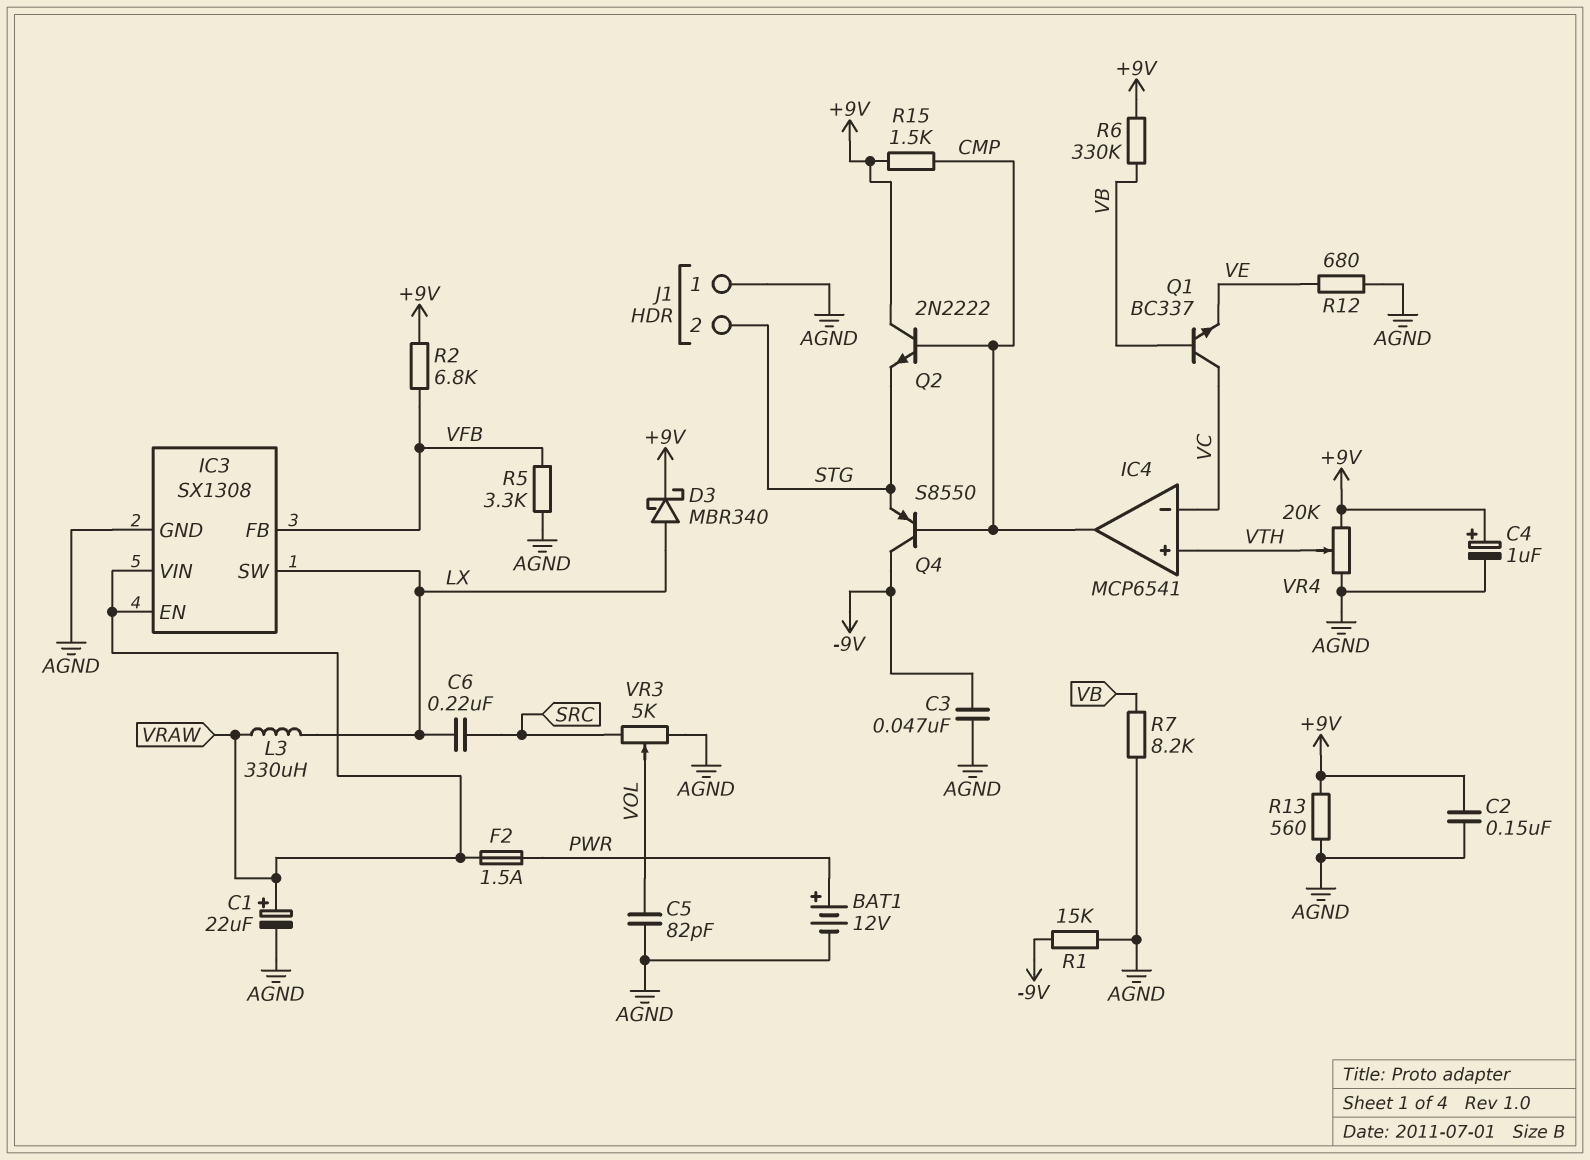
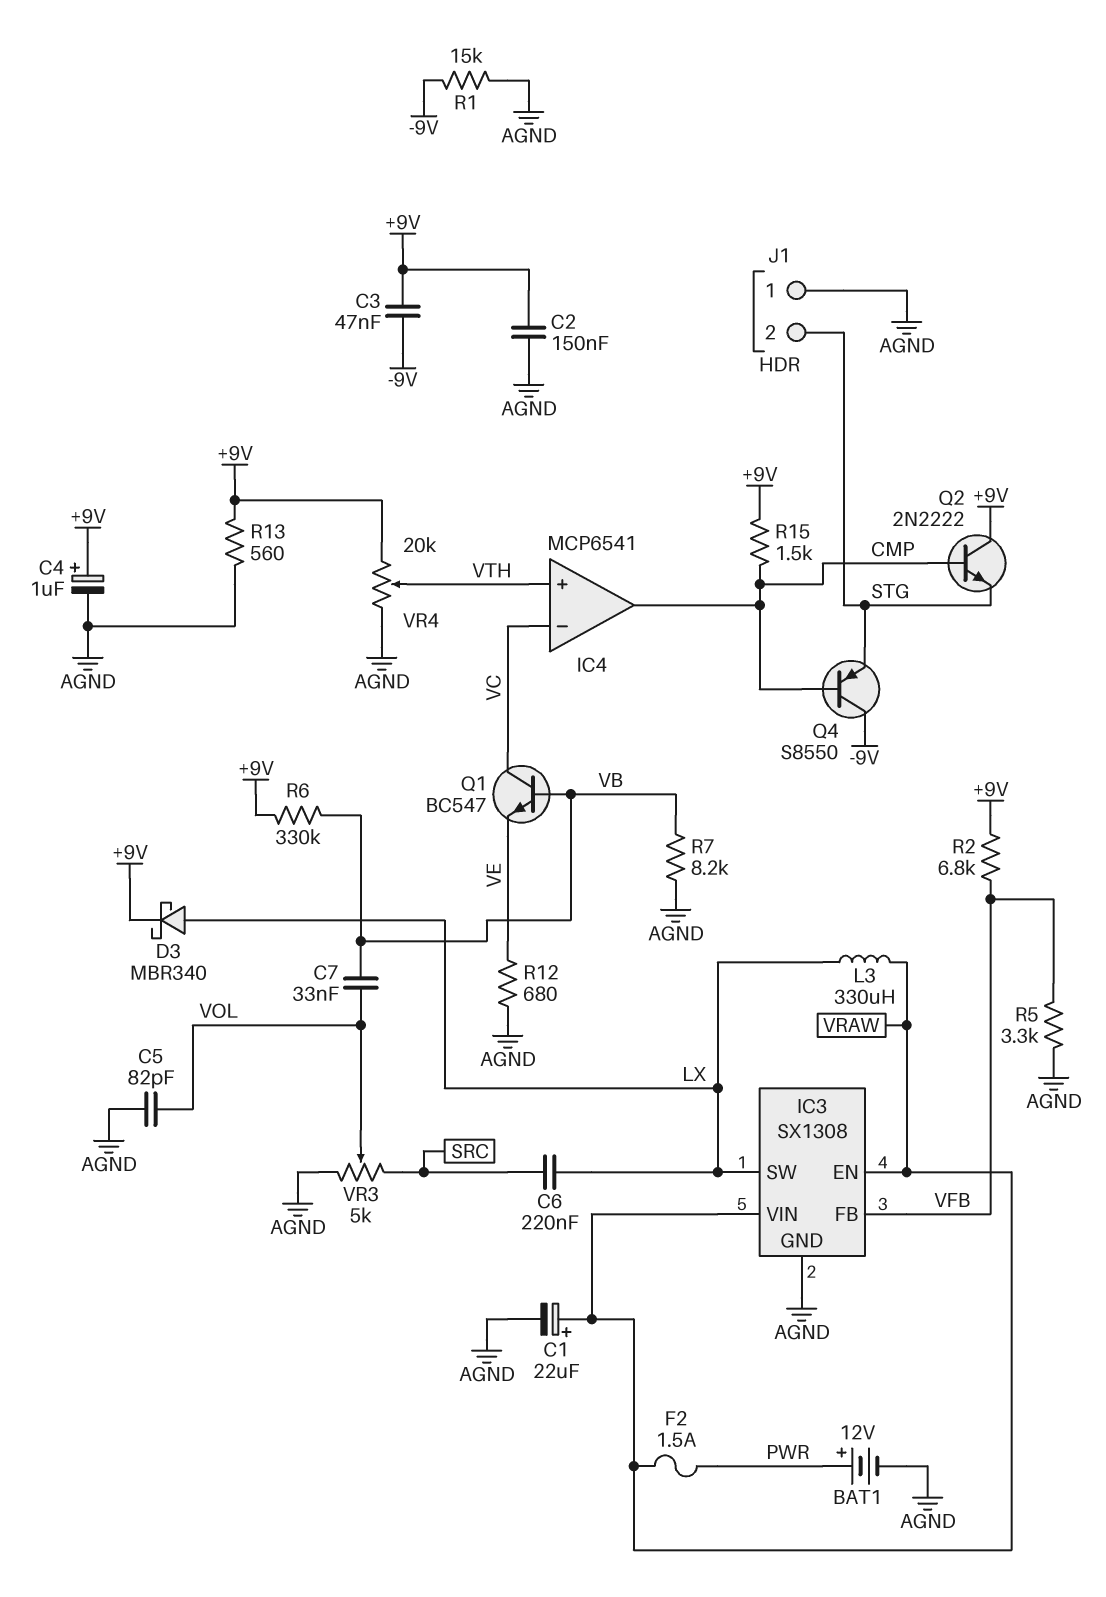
C3: 47nF (-9V, AGND) -> 47nF (+9V, -9V)
C7: none -> 33nF (VB, VOL)
Q1: NPN BC337 (B VB, C VC, E VE) -> NPN BC547 (B VB, C VC, E VE)

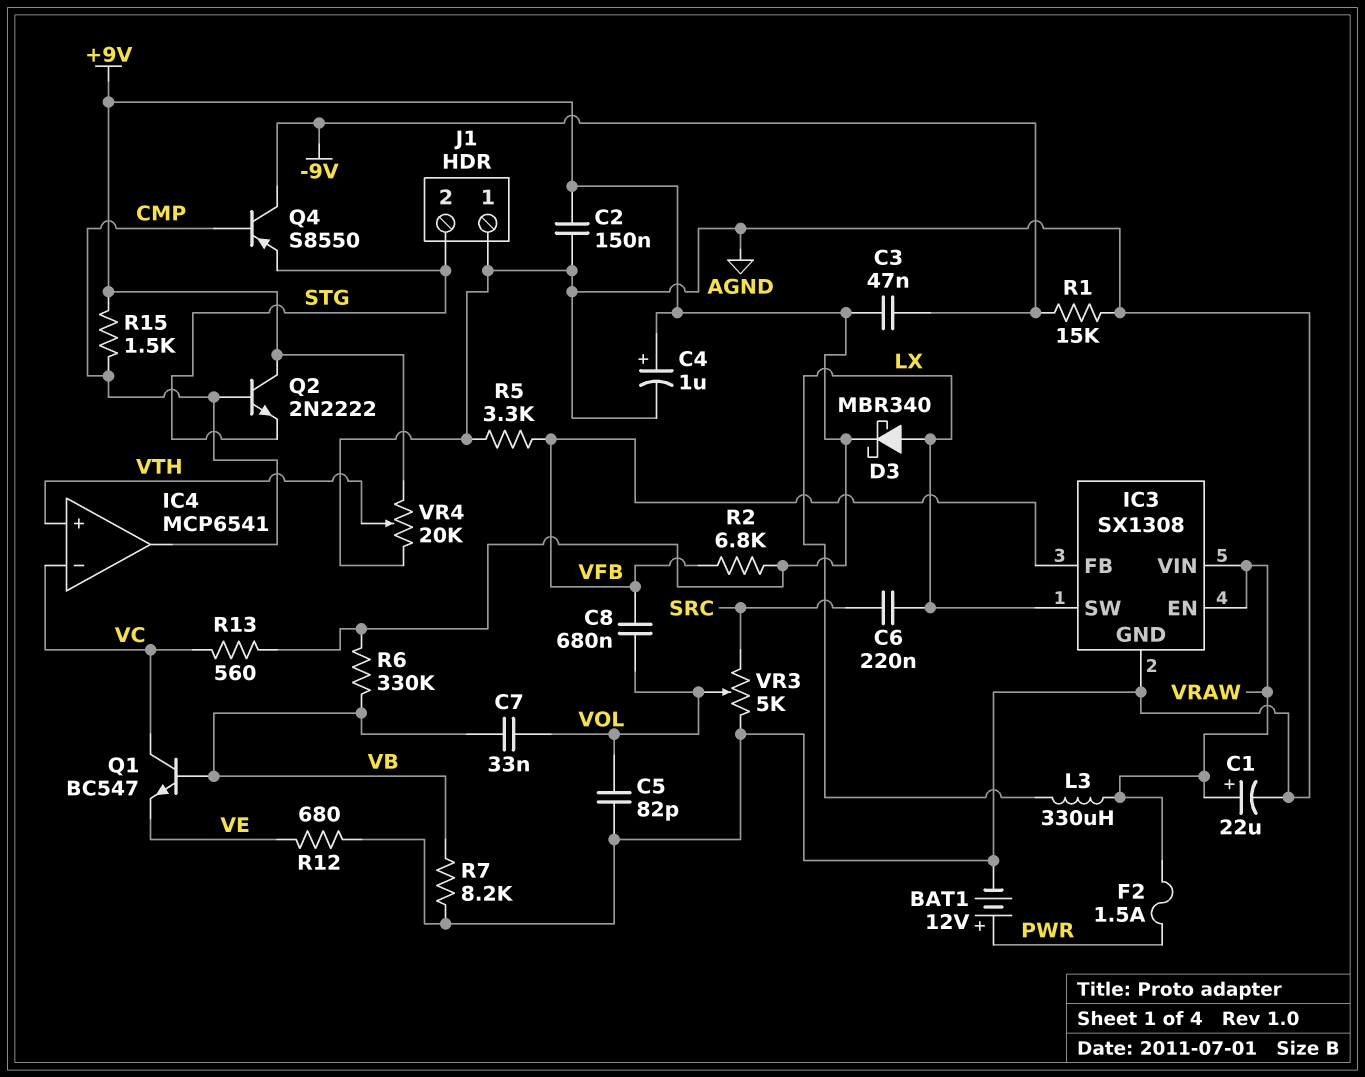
C8: none -> 680nF (VFB, VOL)
R13: 560 (+9V, AGND) -> 560 (+9V, VC)

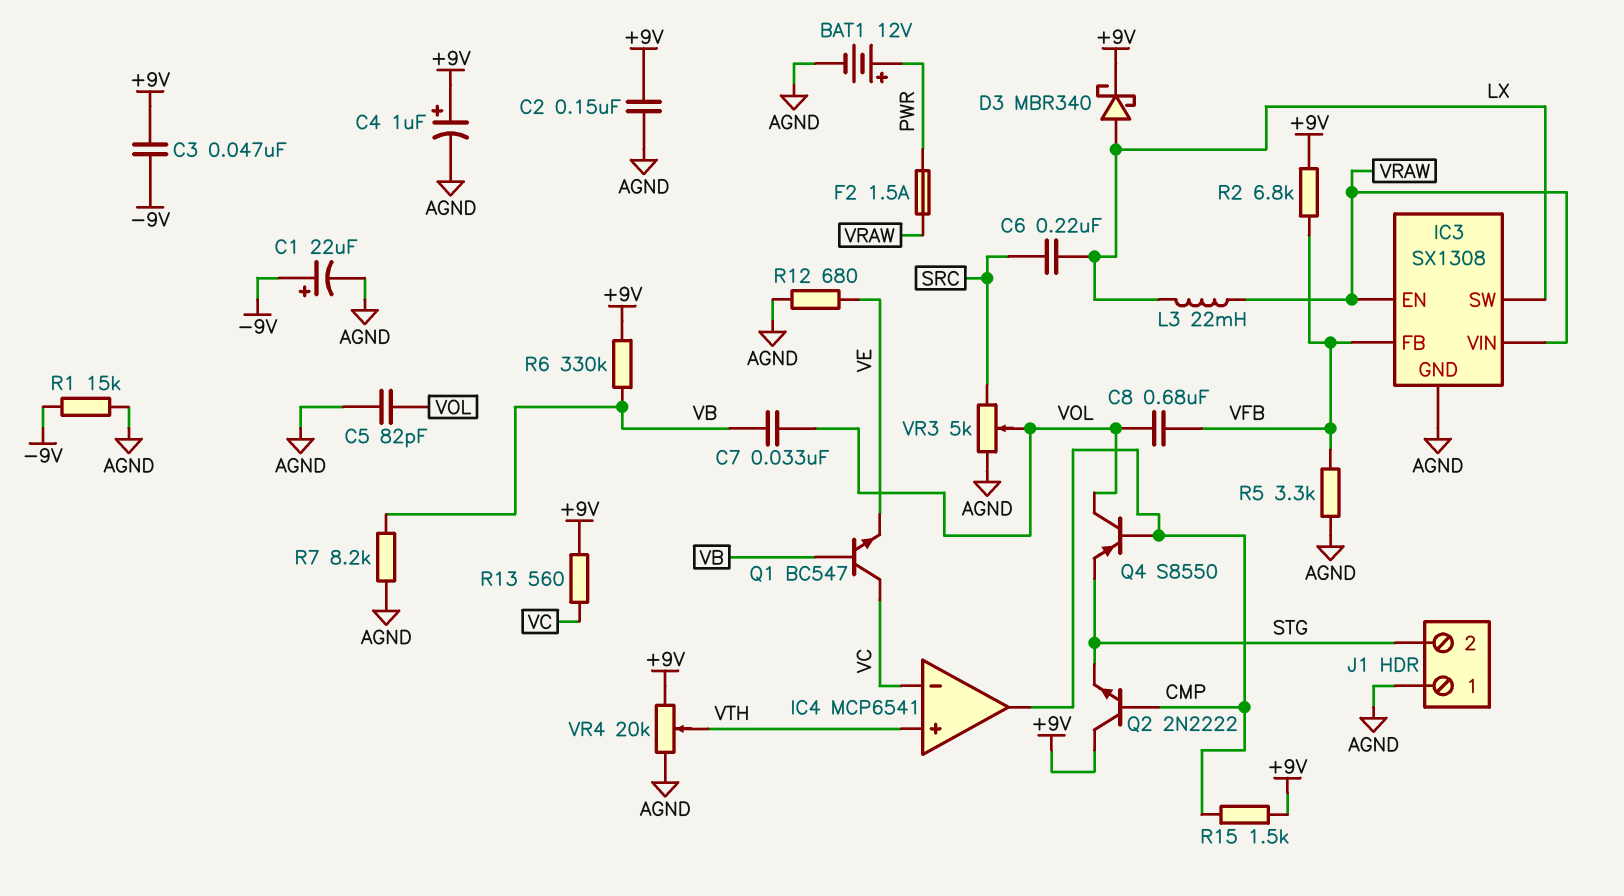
C1: 22uF (plus VRAW, minus AGND) -> 22uF (plus -9V, minus AGND)
L3: 330uH (LX, VRAW) -> 22mH (LX, VRAW)
Q4: PNP S8550 (B CMP, C -9V, E STG) -> PNP S8550 (B CMP, C VOL, E STG)

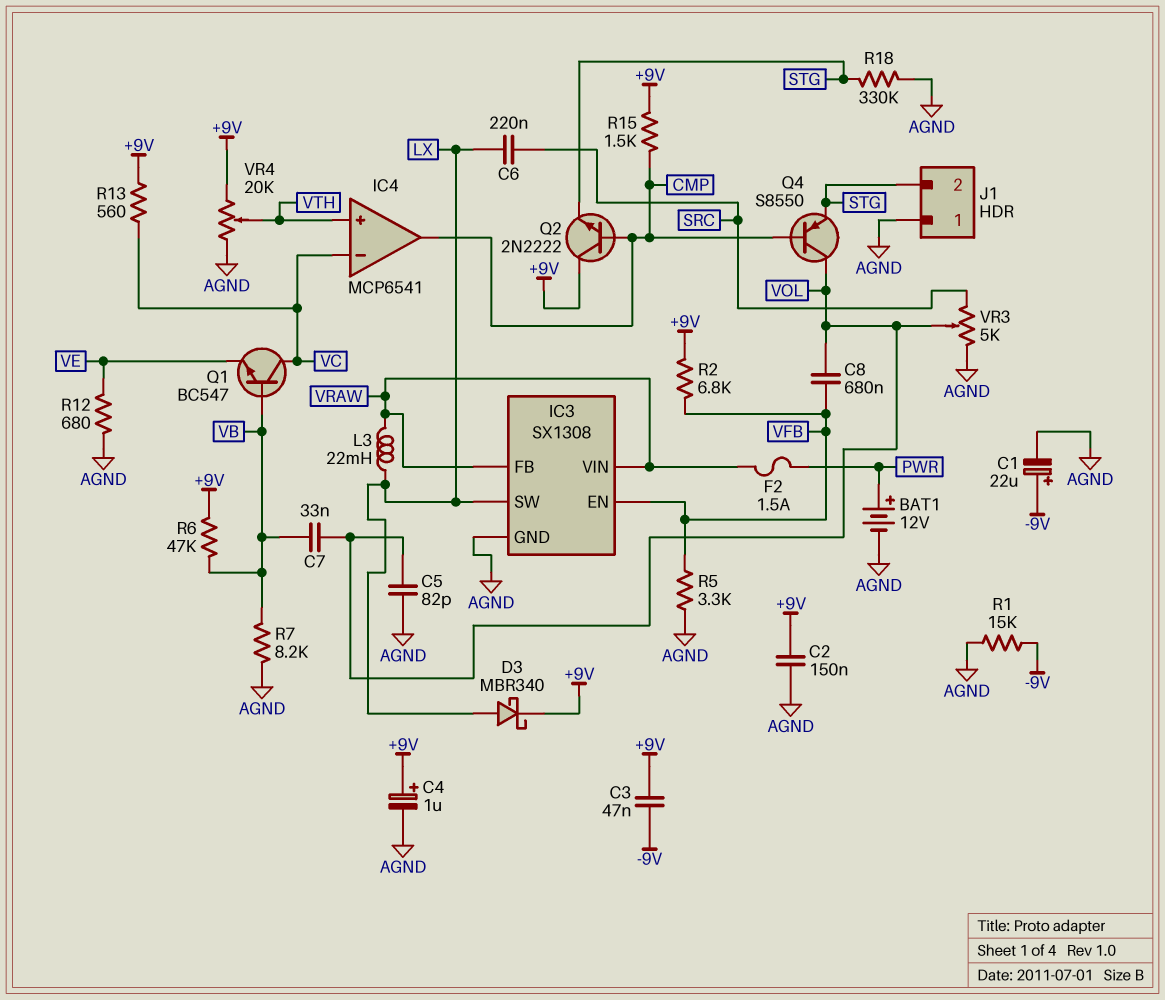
IC3 pin EN: VRAW -> VFB
IC3 pin FB: VFB -> VRAW
R6: 330k (+9V, VB) -> 47k (+9V, VB)
R18: none -> 330k (AGND, STG)

